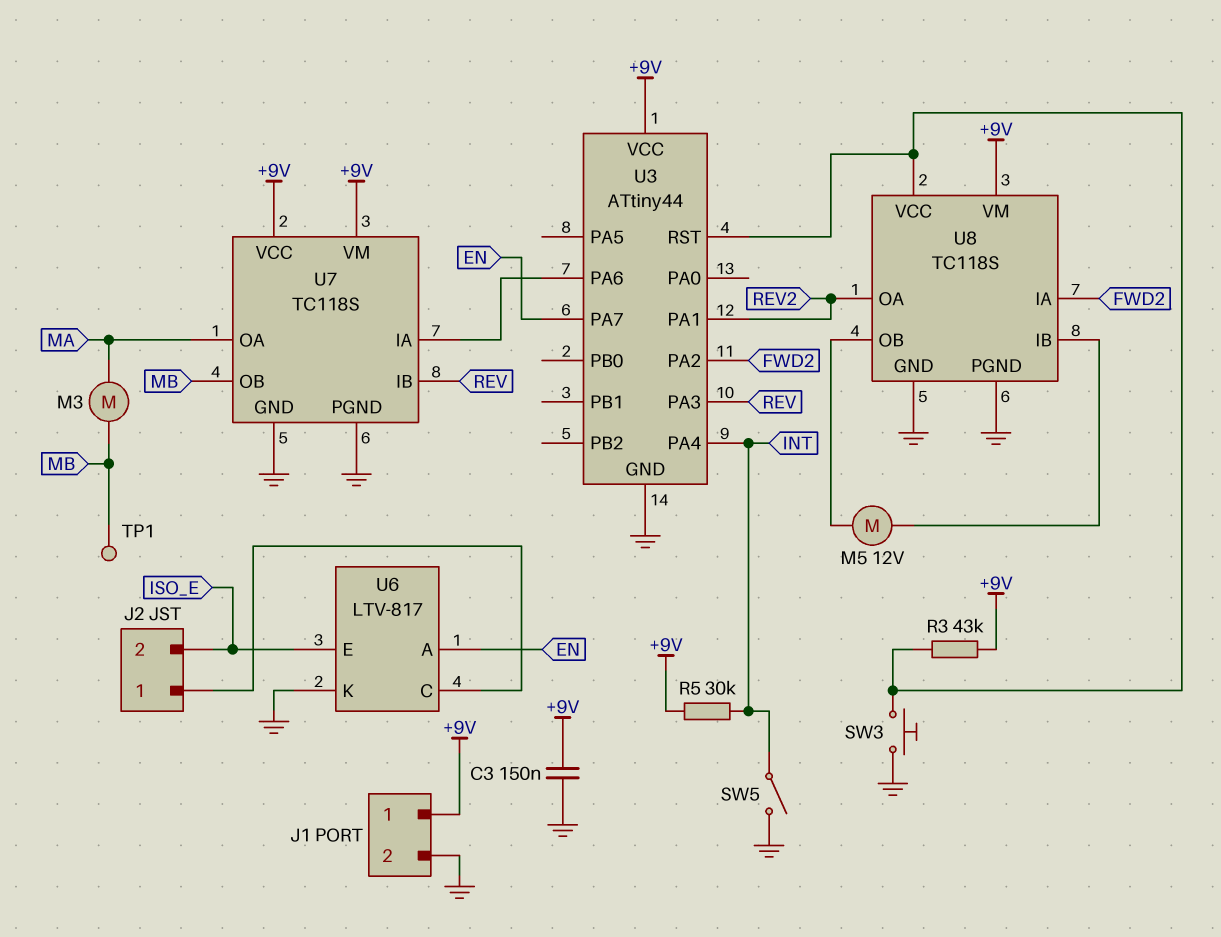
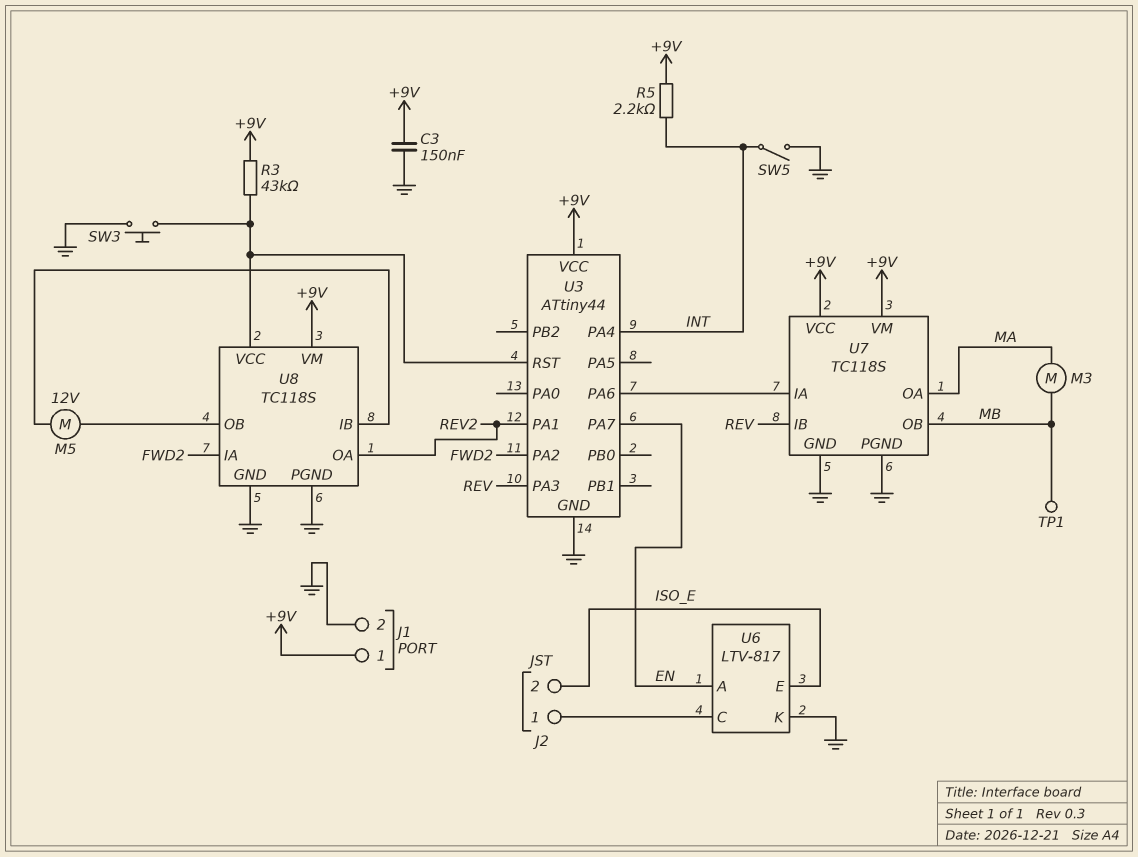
R5: 30k (+9V, INT) -> 2.2k (+9V, INT)

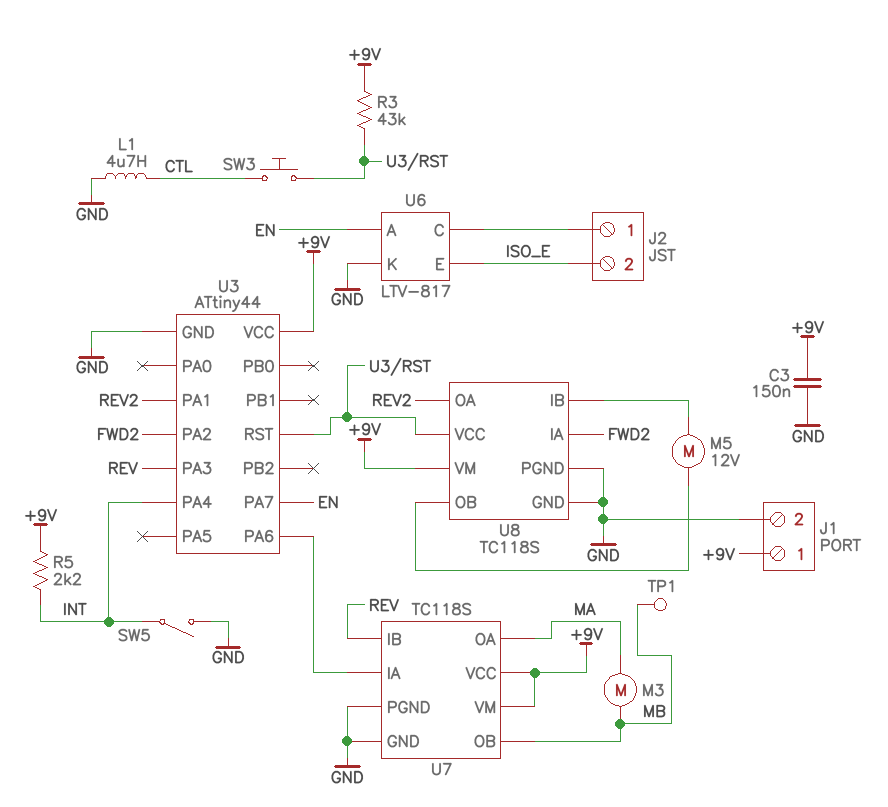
L1: none -> 4.7uH (CTL, GND)
SW3: button (GND, U3/RST) -> button (CTL, U3/RST)

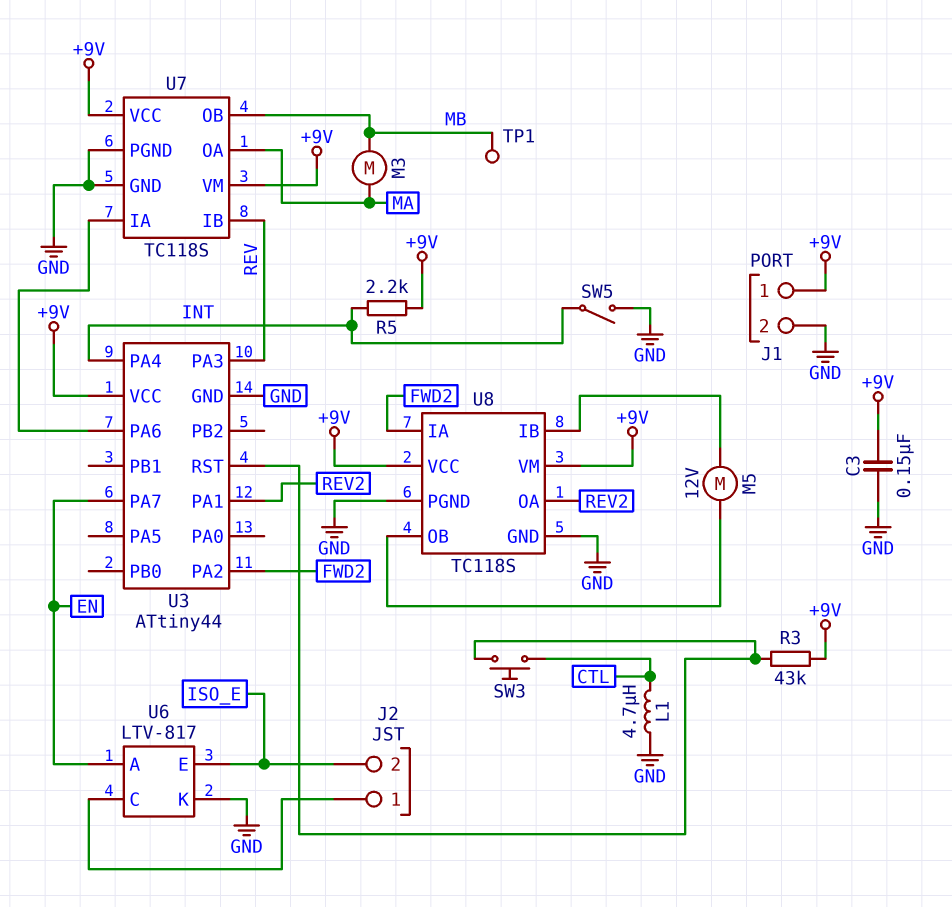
U8 pin VCC: U3/RST -> +9V

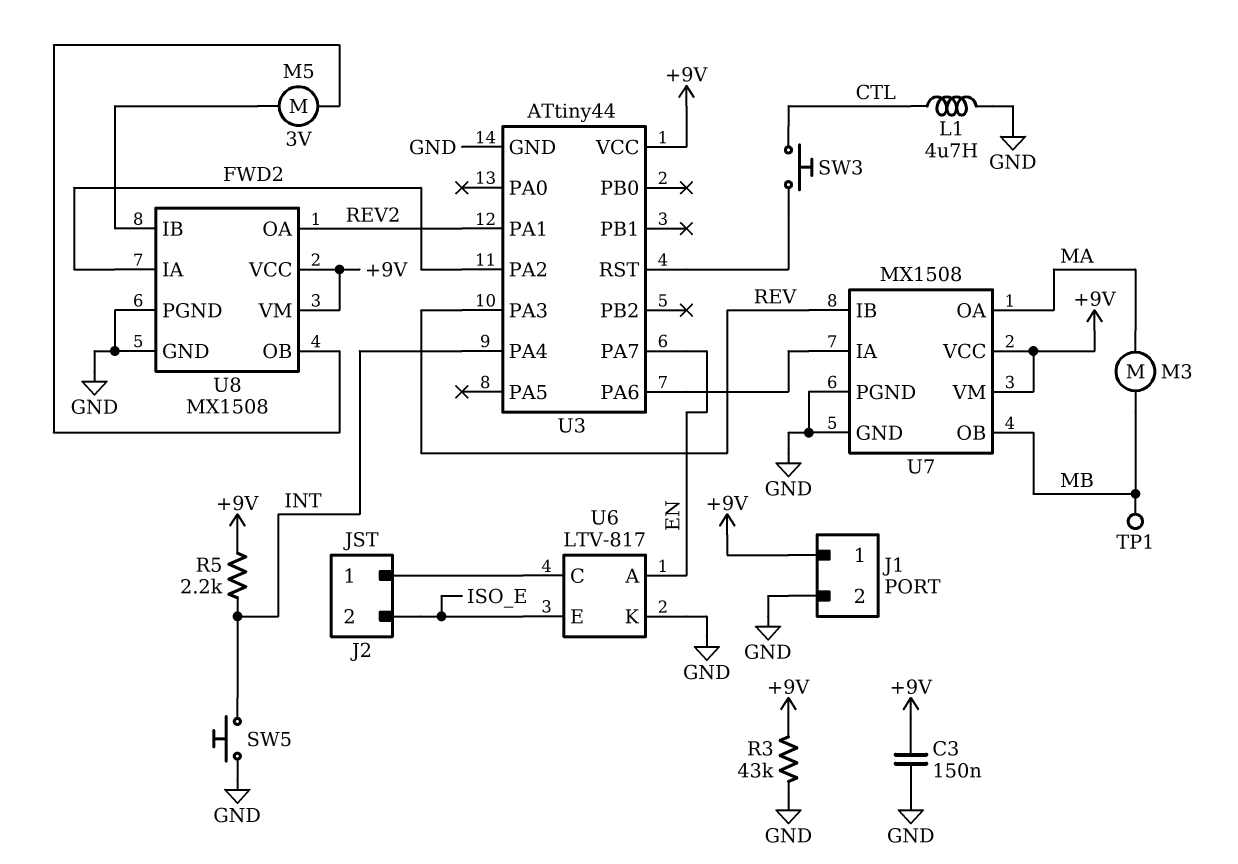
M5: motor 12V (U8/IB, U8/OB) -> motor 3V (U8/IB, U8/OB)
R3: 43k (+9V, U3/RST) -> 43k (+9V, GND)
SW5: switch (GND, INT) -> button (GND, INT)
U7: TC118S -> MX1508
U8: TC118S -> MX1508

